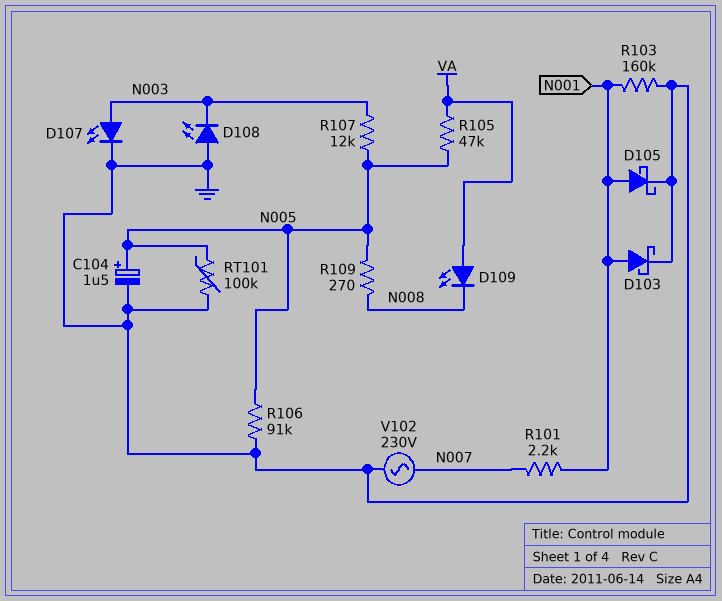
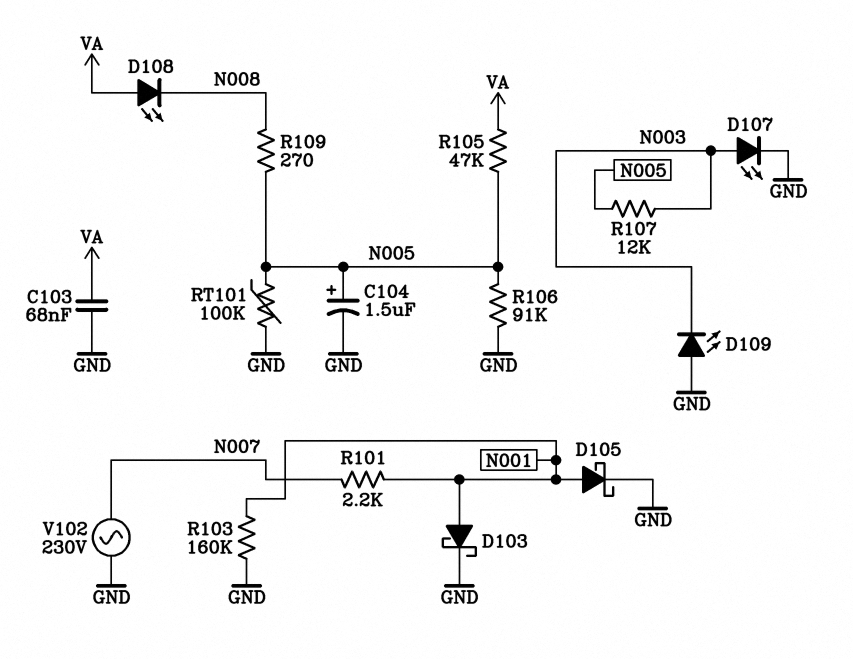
C103: none -> 68nF (GND, VA)
D108: LED (A GND, K N003) -> LED (A VA, K N008)
D109: LED (A VA, K N008) -> LED (A GND, K N003)

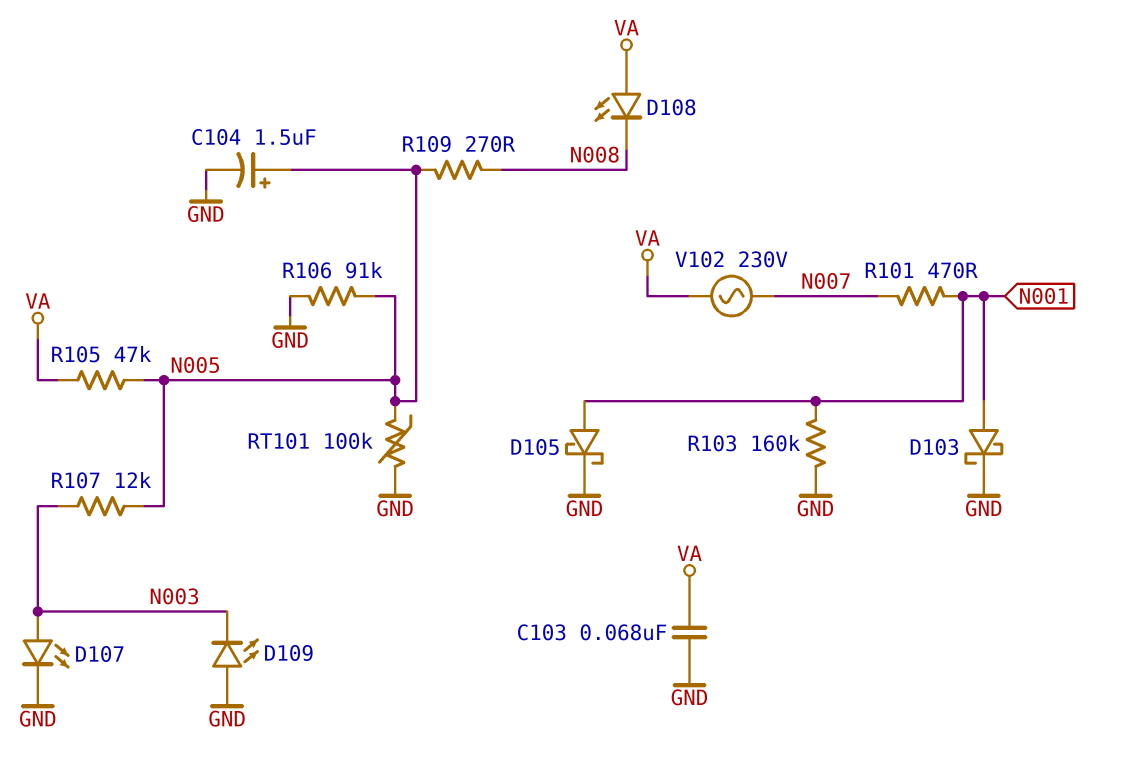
R101: 2.2k (N001, N007) -> 470 (N001, N007)
V102: AC 230V (GND, N007) -> AC 230V (N007, VA)

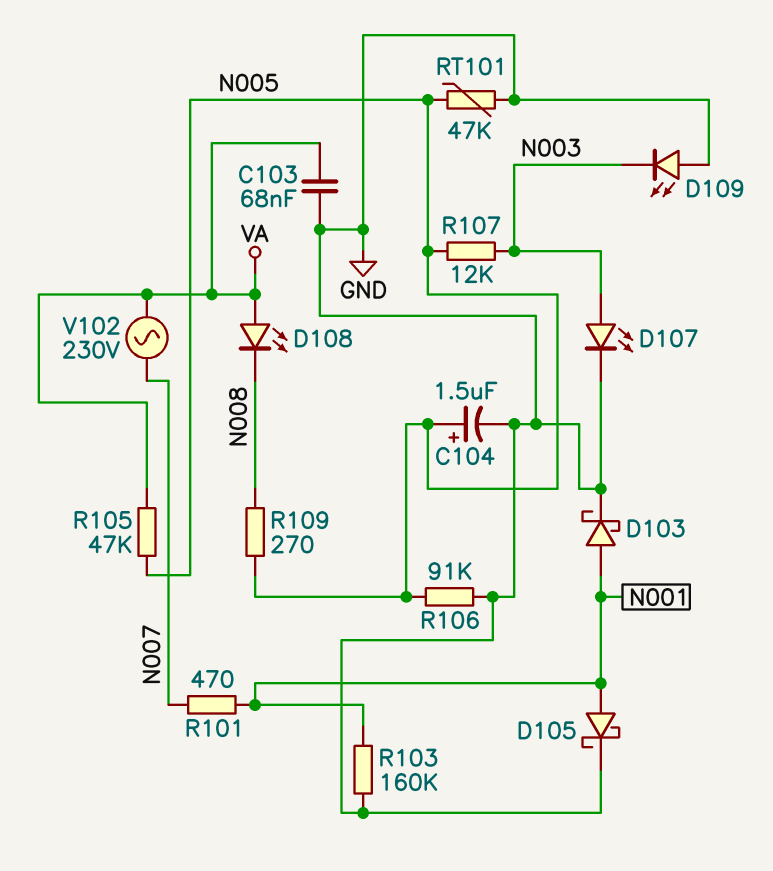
RT101: 100k (GND, N005) -> 47k (GND, N005)

